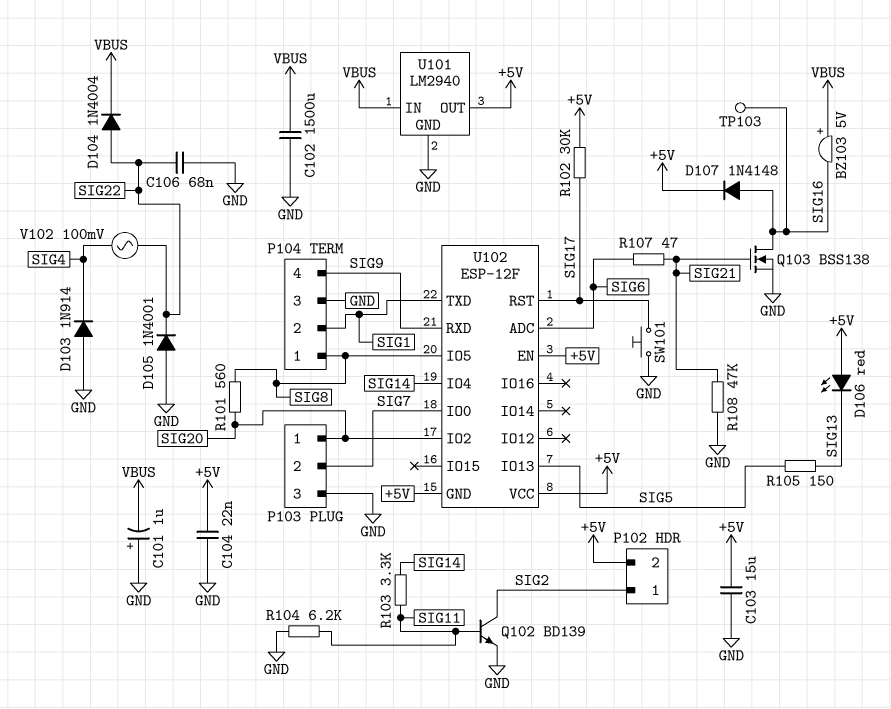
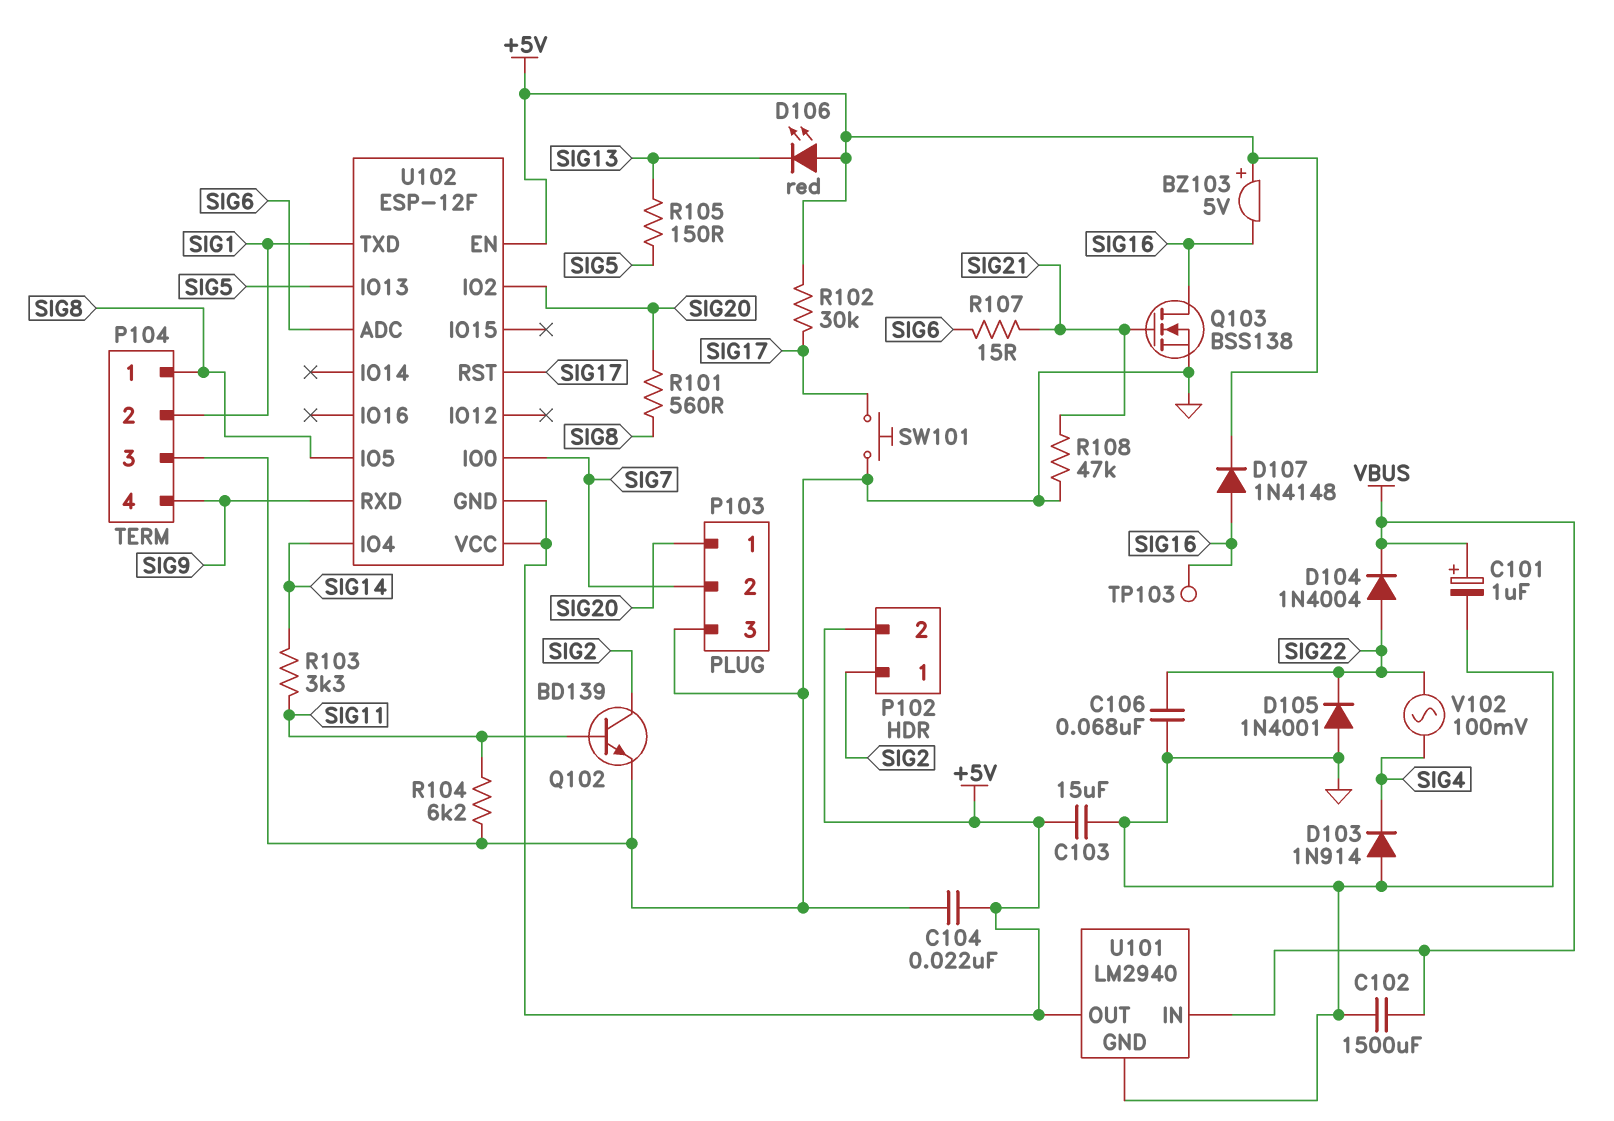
BZ103: buzzer 5V (plus VBUS, minus SIG16) -> buzzer 5V (plus +5V, minus SIG16)
C101: 1uF (plus GND, minus VBUS) -> 1uF (plus VBUS, minus GND)
R107: 47 (SIG6, SIG21) -> 15 (SIG6, SIG21)

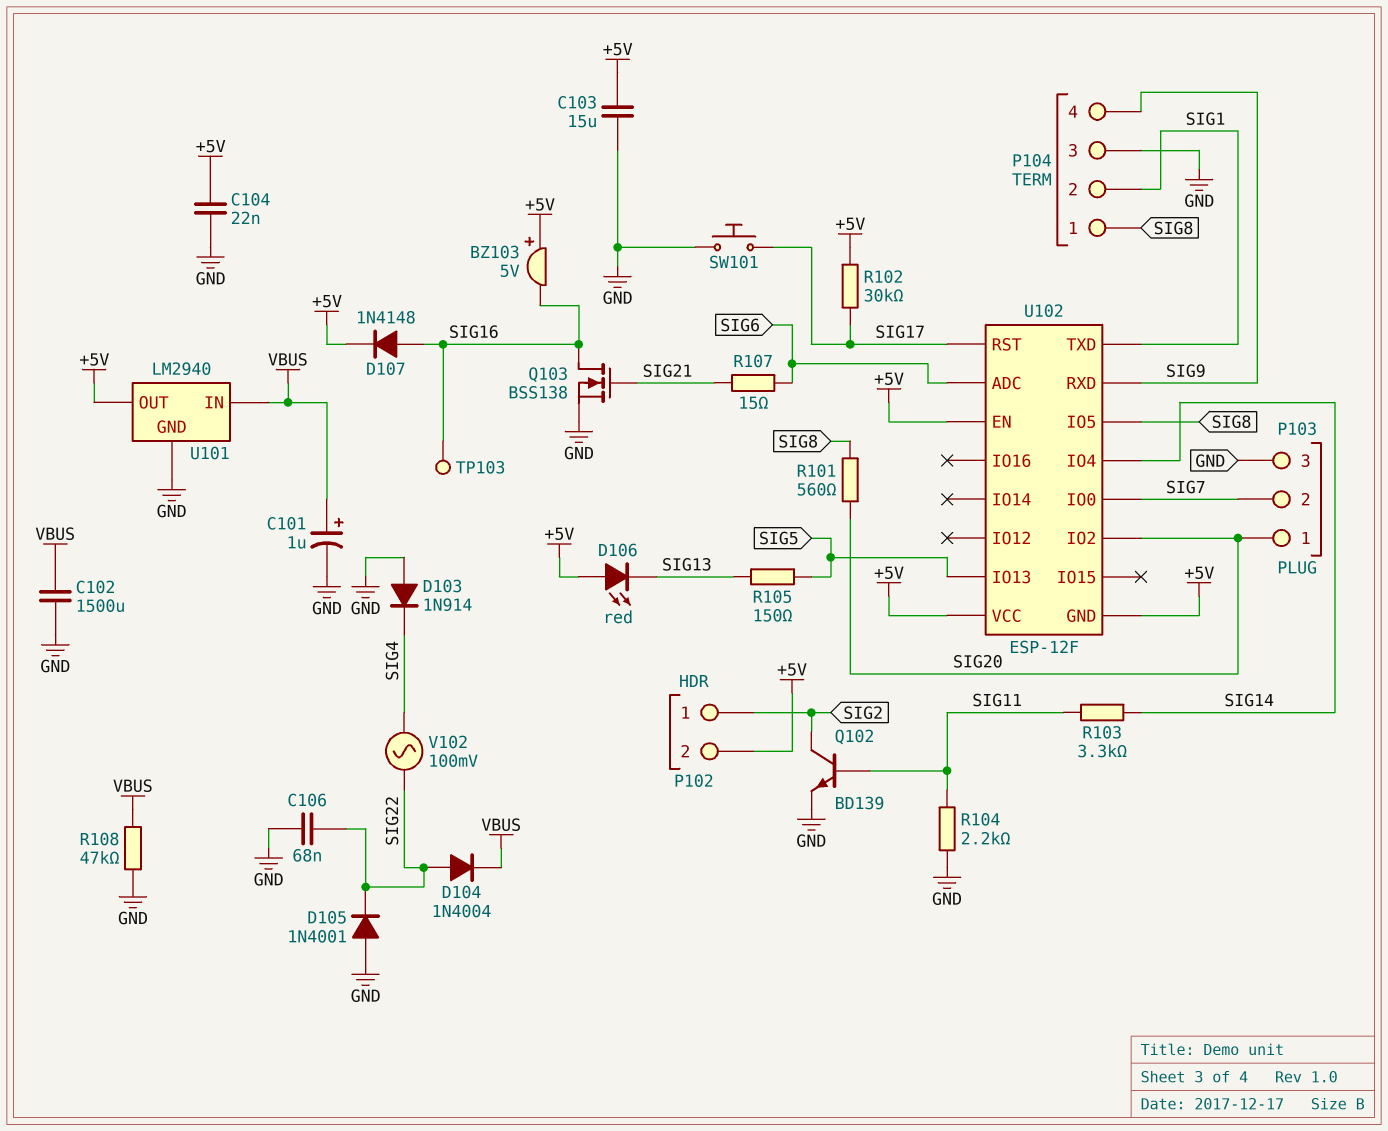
R104: 6.2k (GND, SIG11) -> 2.2k (GND, SIG11)
R108: 47k (GND, SIG21) -> 47k (GND, VBUS)

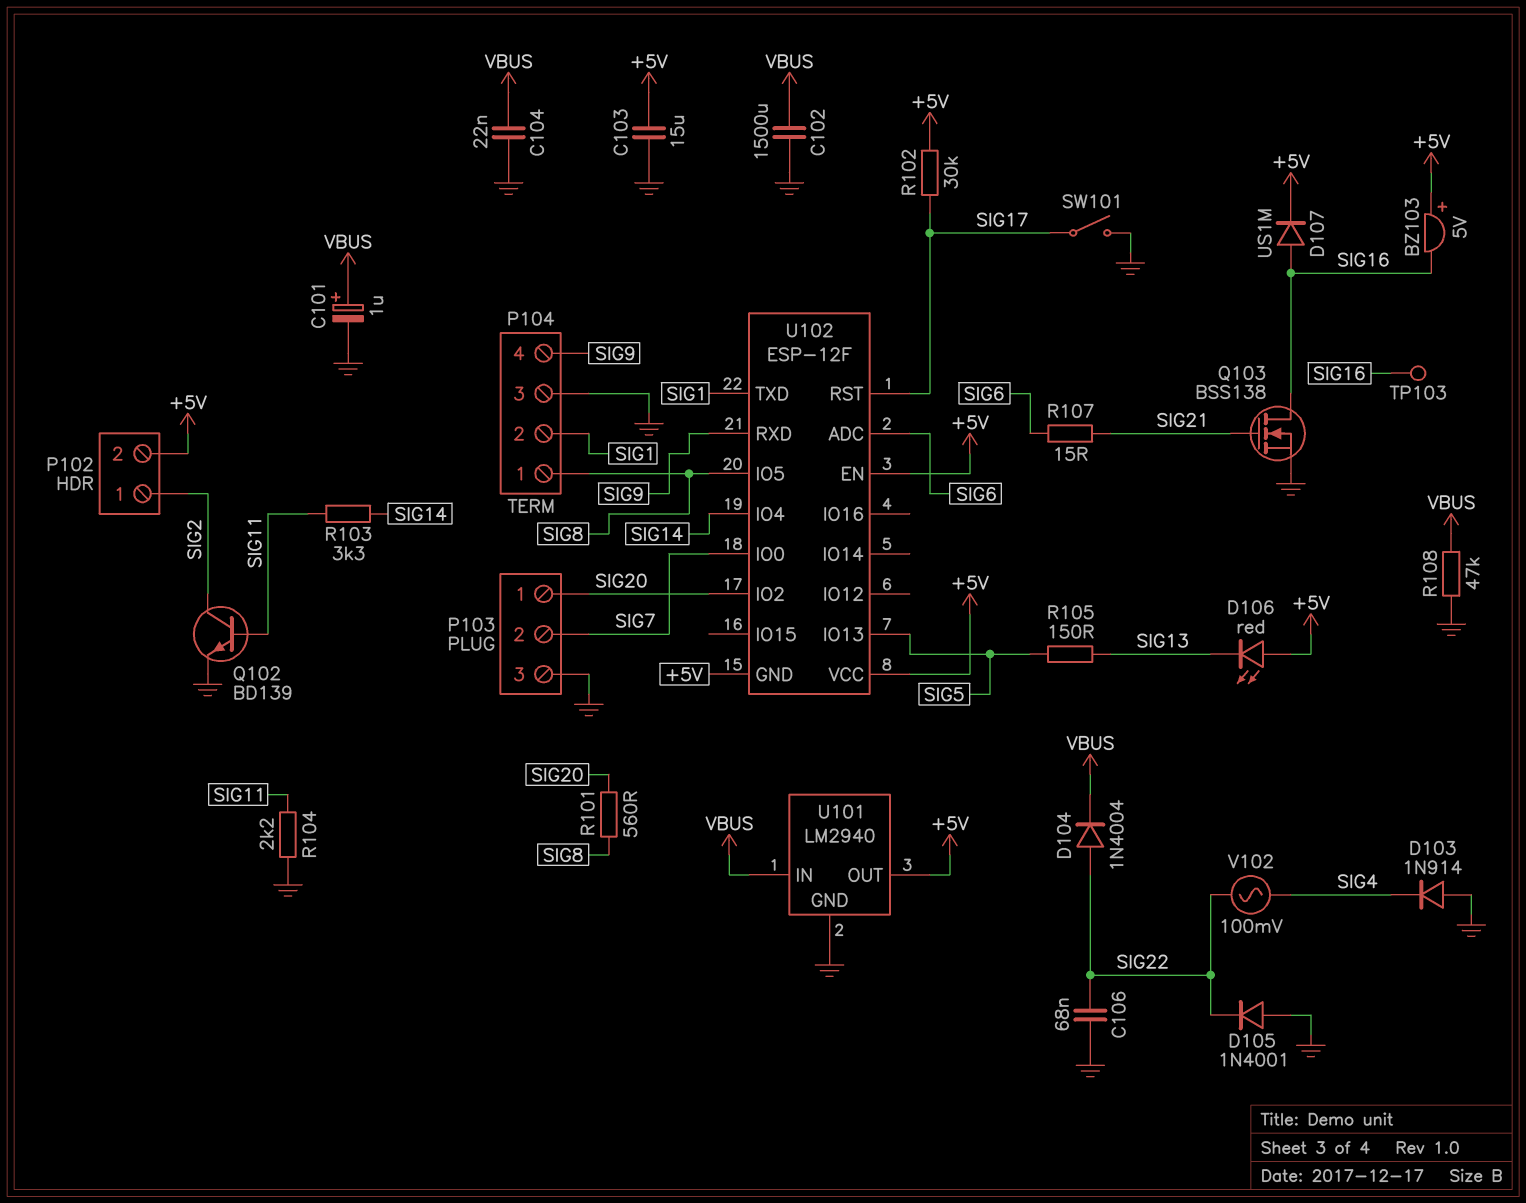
C104: 22nF (+5V, GND) -> 22nF (GND, VBUS)
D107: diode 1N4148 (A SIG16, K +5V) -> diode US1M (A SIG16, K +5V)
SW101: button (GND, SIG17) -> switch (GND, SIG17)

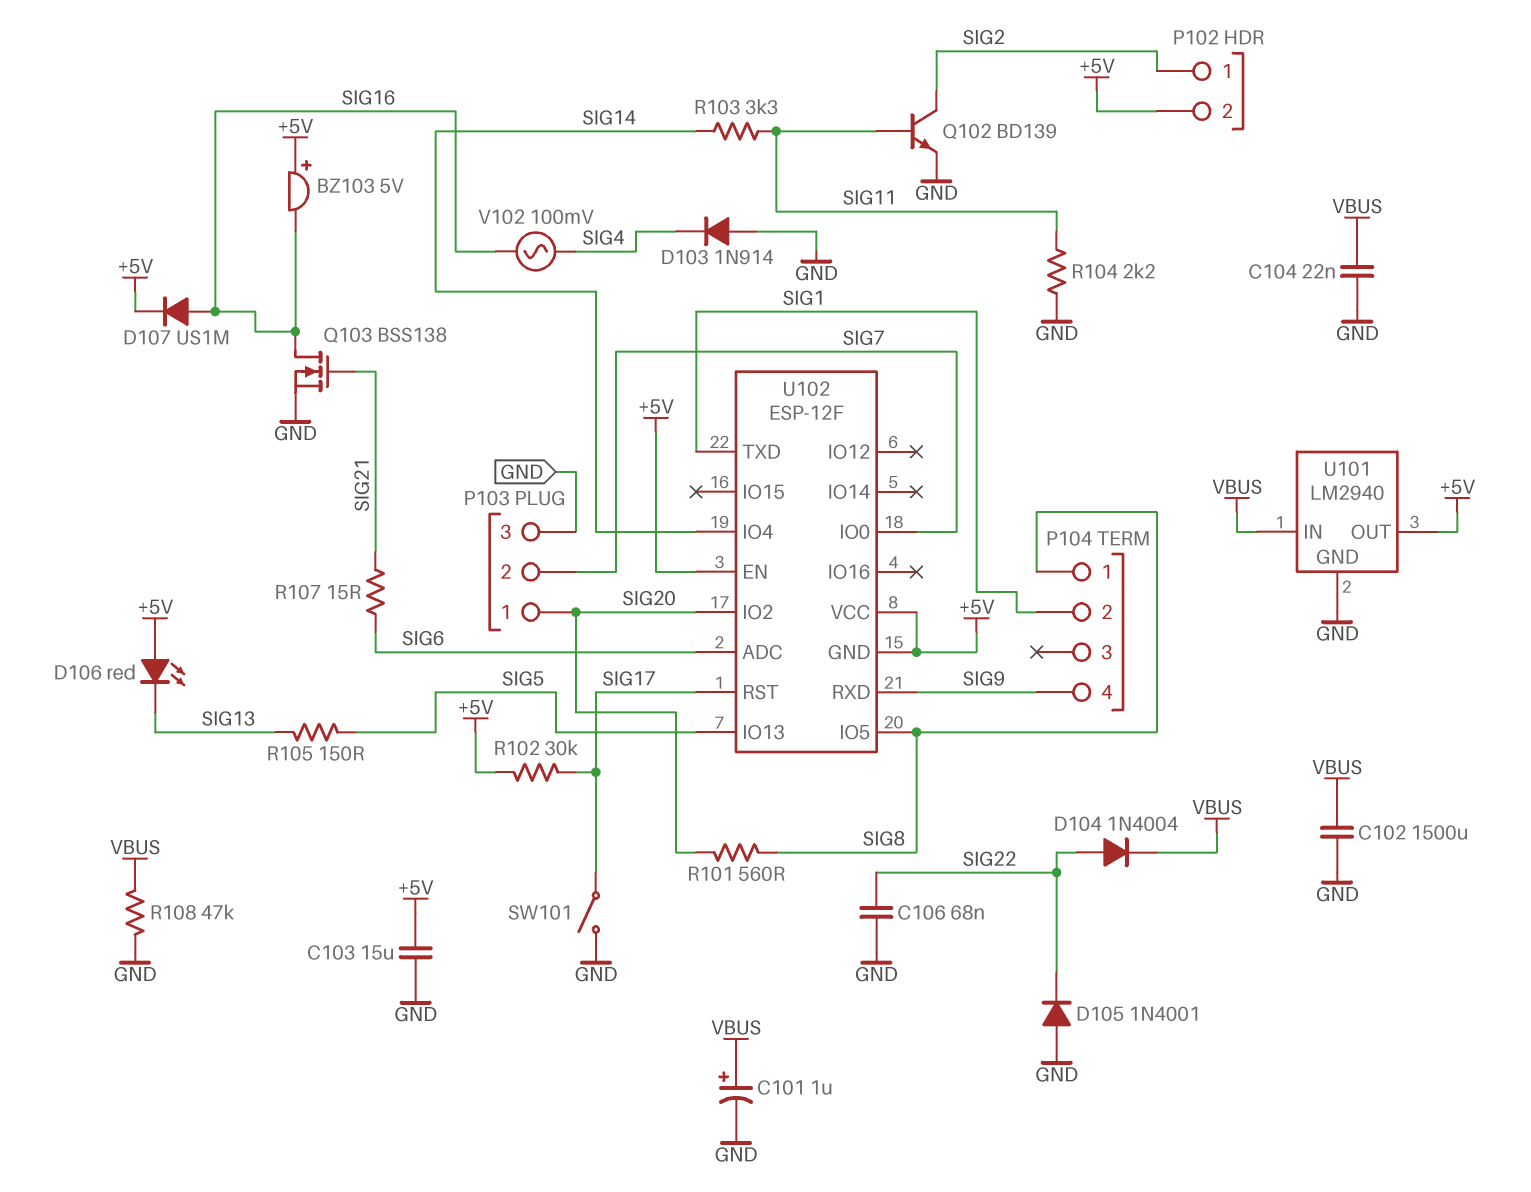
P104 pin 3: GND -> none
TP103: test point (SIG16) -> none
V102: AC 100mV (SIG4, SIG22) -> AC 100mV (SIG4, SIG16)

